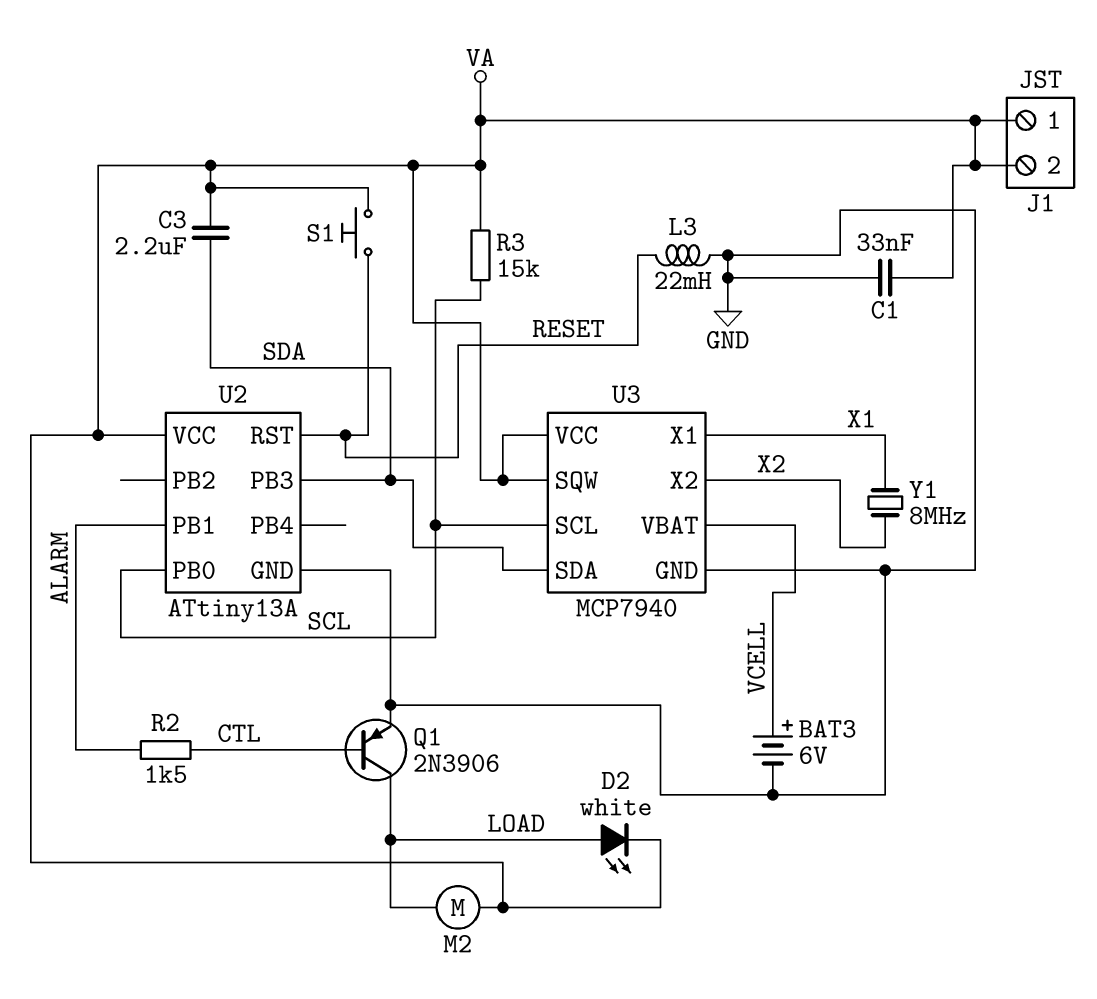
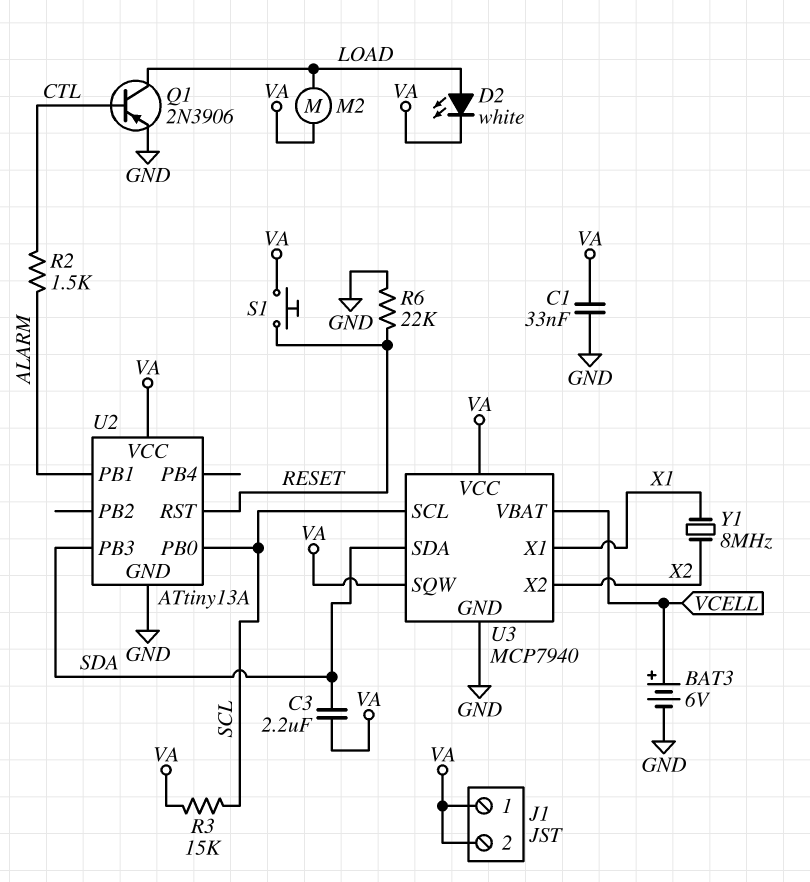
L3: 22mH (GND, RESET) -> none
R6: none -> 22k (GND, RESET)

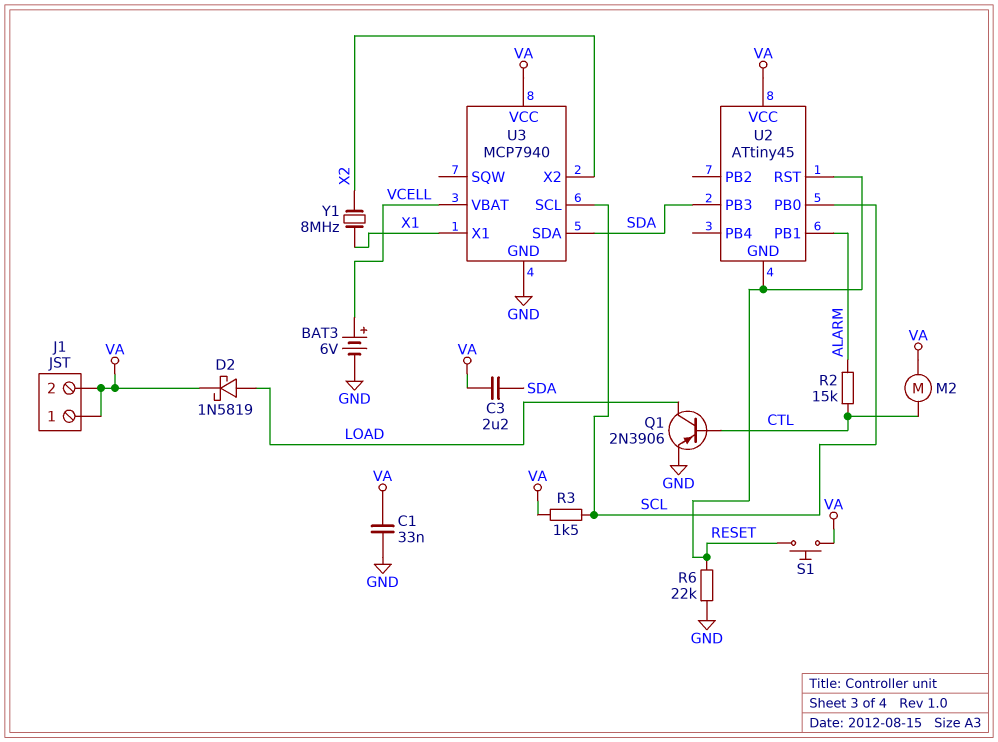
D2: LED white (A LOAD, K VA) -> schottky 1N5819 (A LOAD, K VA)
M2: motor (LOAD, VA) -> motor (CTL, VA)
R2: 1.5k (ALARM, CTL) -> 15k (ALARM, CTL)
R3: 15k (SCL, VA) -> 1.5k (SCL, VA)
U2: ATtiny13A -> ATtiny45
U2 pin GND: GND -> RESET
U3 pin SQW: VA -> none

